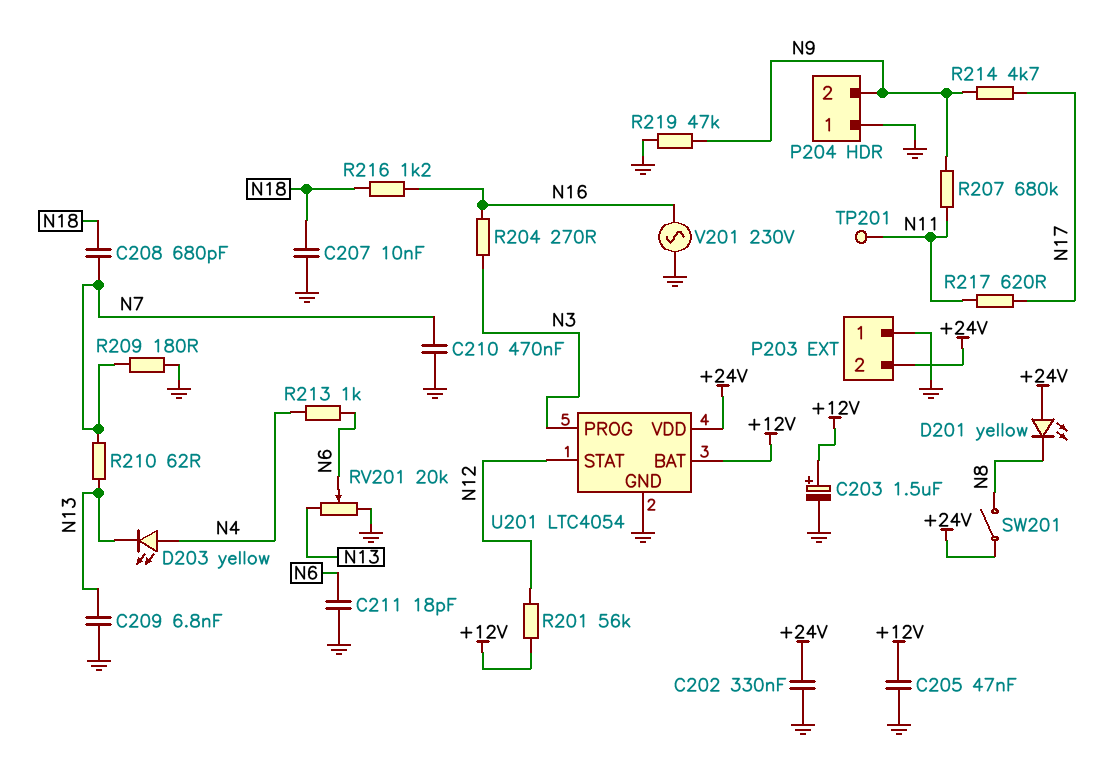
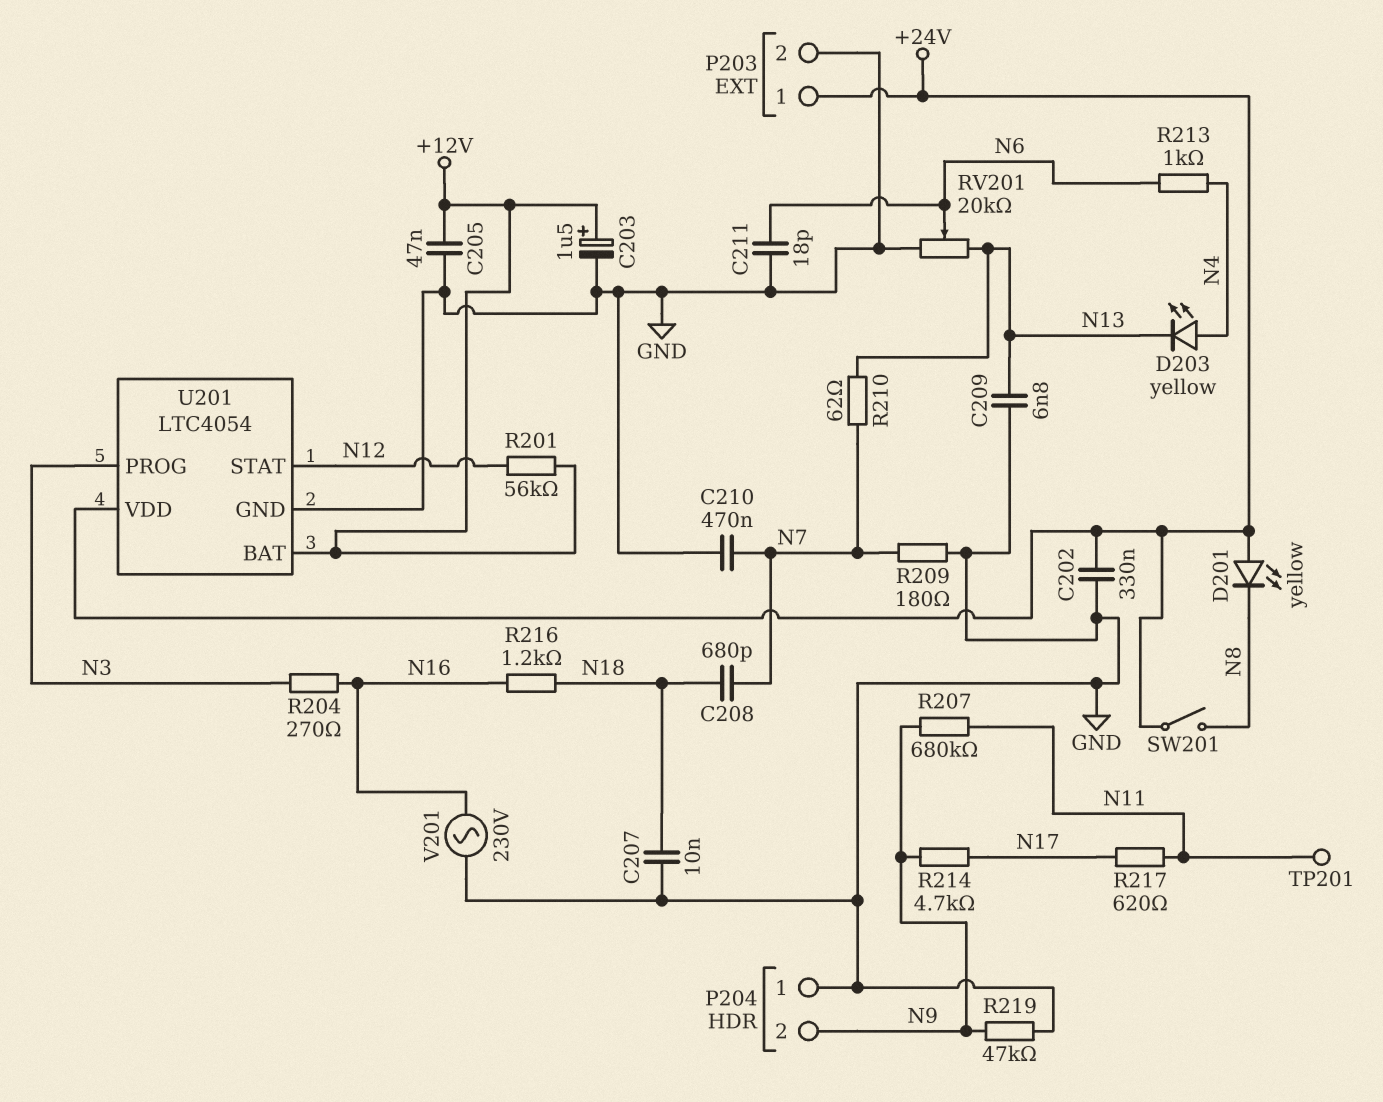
P203 pin 1: GND -> +24V
P203 pin 2: +24V -> GND

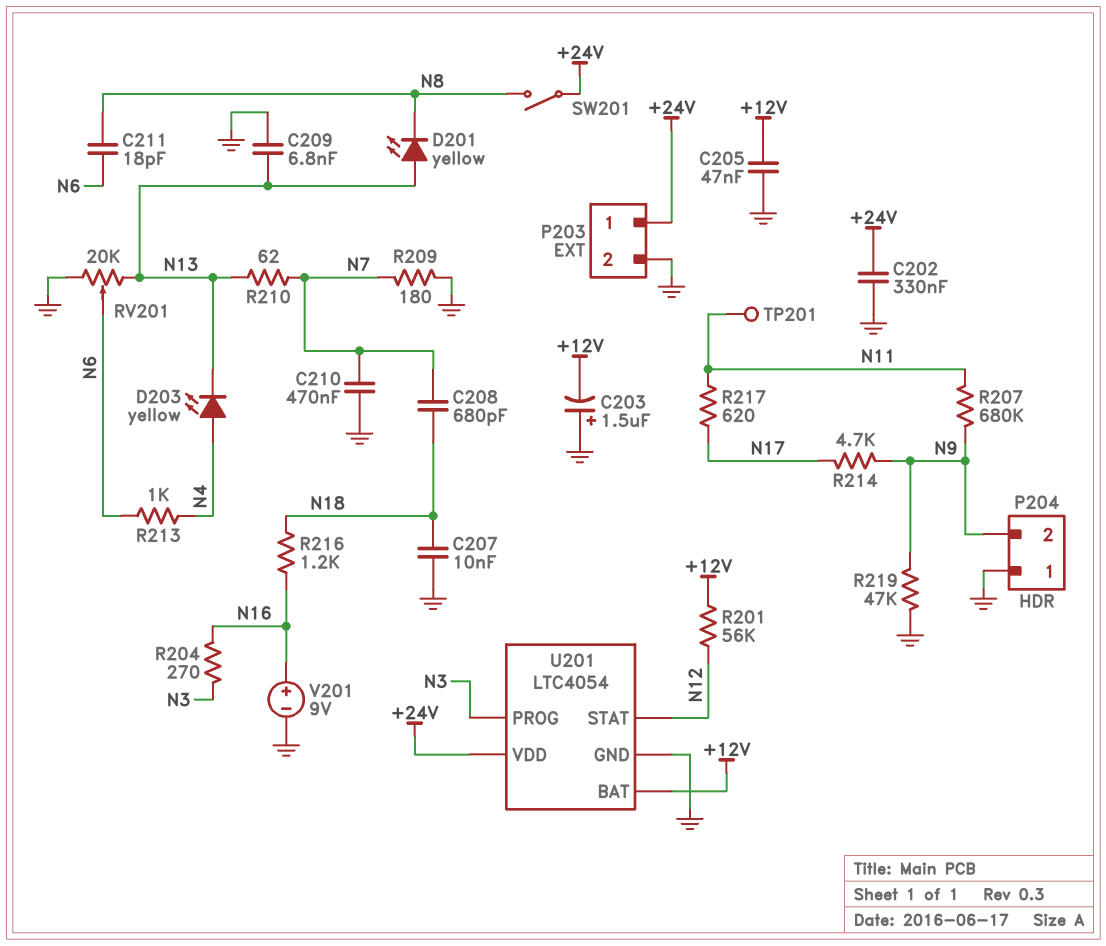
C203: 1.5uF (plus +12V, minus GND) -> 1.5uF (plus GND, minus +12V)
C211: 18pF (GND, N6) -> 18pF (N6, N8)
D201: LED yellow (A +24V, K N8) -> LED yellow (A N13, K N8)
V201: AC 230V (GND, N16) -> 9V (plus N16, minus GND)

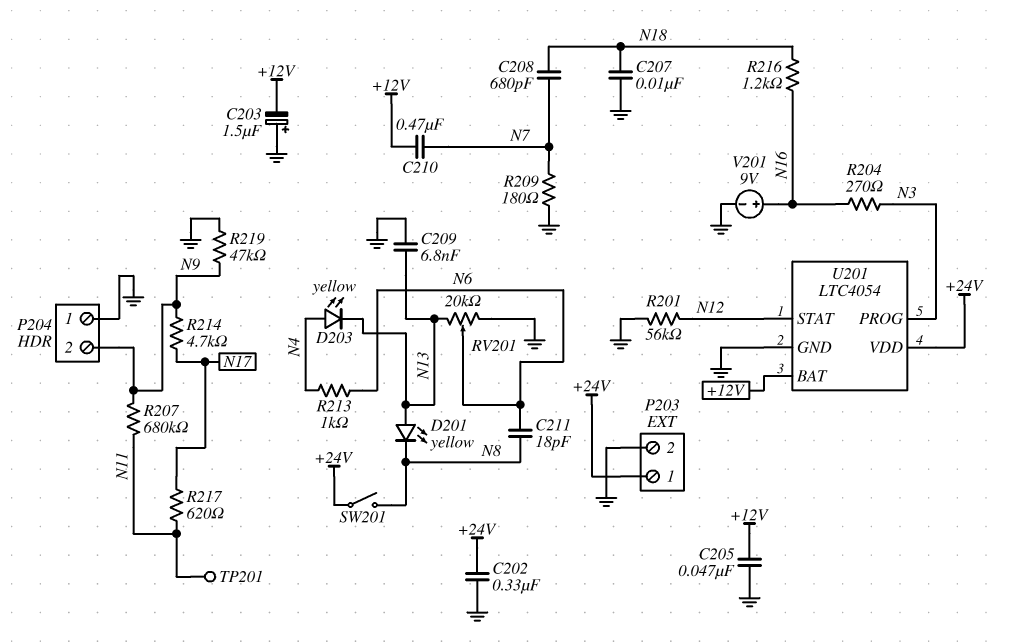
C210: 470nF (GND, N7) -> 470nF (+12V, N7)
R201: 56k (+12V, N12) -> 56k (GND, N12)
R210: 62 (N7, N13) -> none

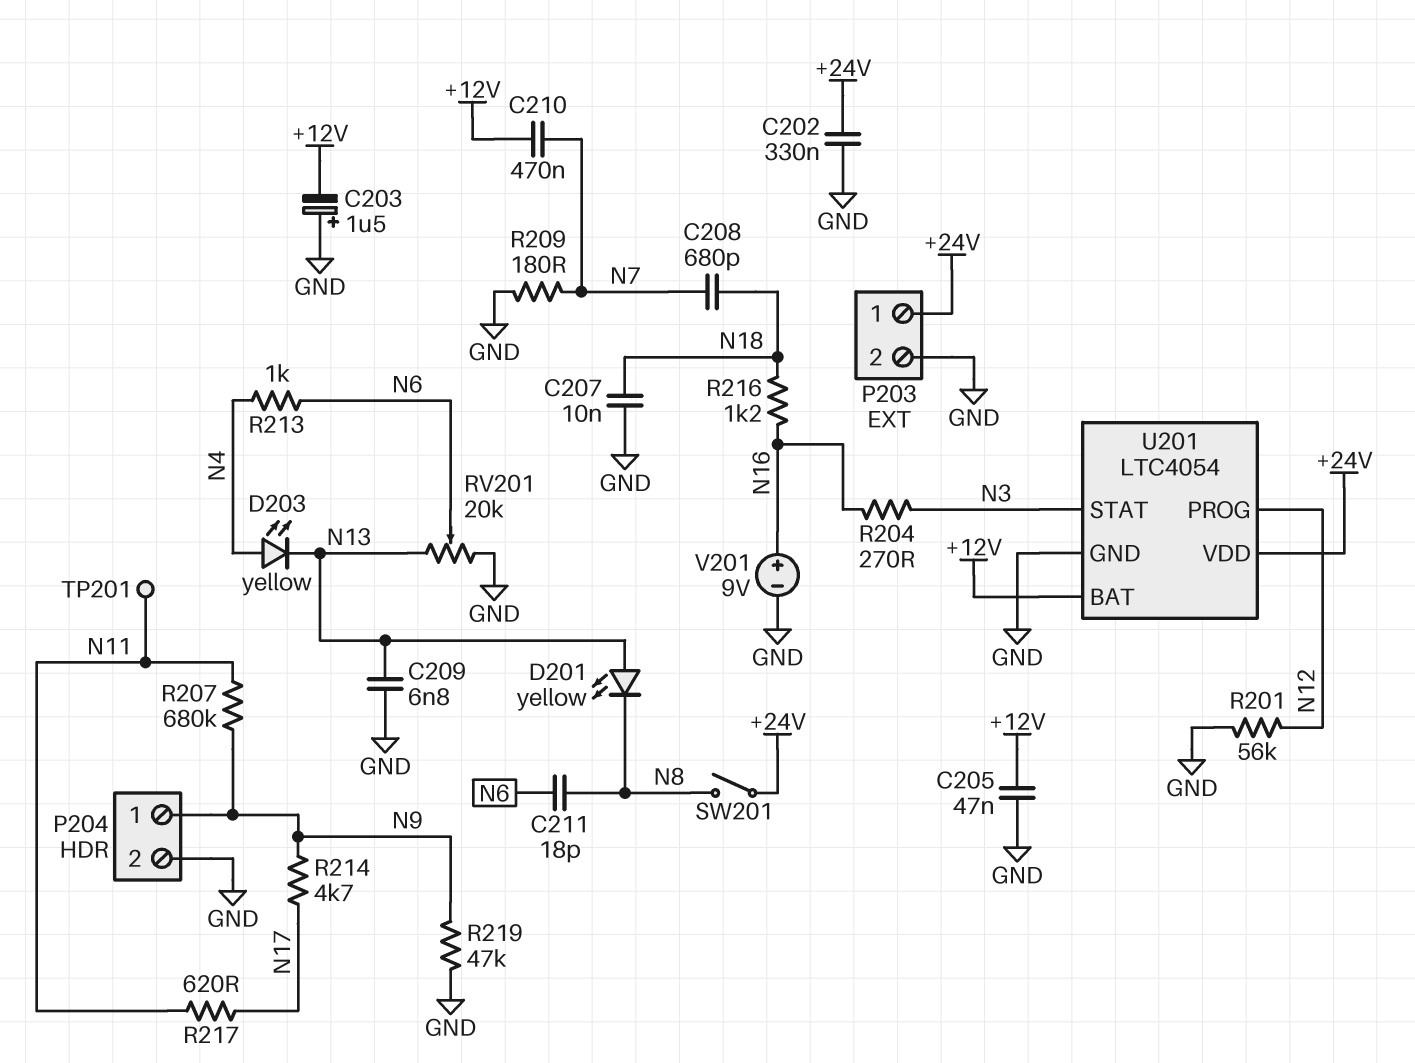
P204 pin 1: GND -> N9
P204 pin 2: N9 -> GND
U201 pin PROG: N3 -> N12
U201 pin STAT: N12 -> N3

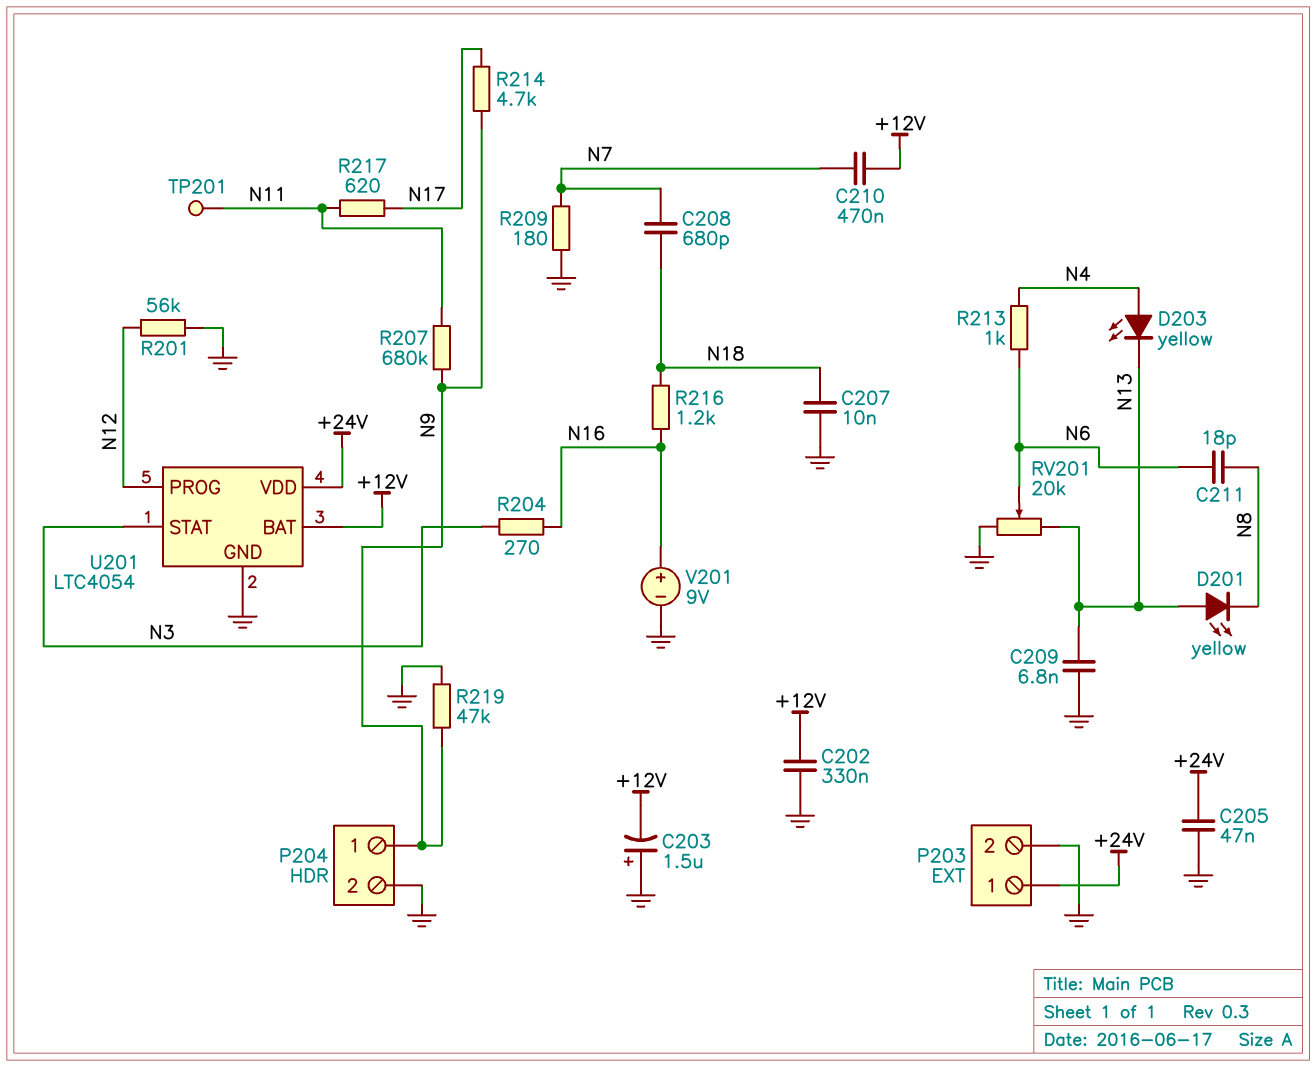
C202: 330nF (+24V, GND) -> 330nF (+12V, GND)
C205: 47nF (+12V, GND) -> 47nF (+24V, GND)
SW201: switch (+24V, N8) -> none

